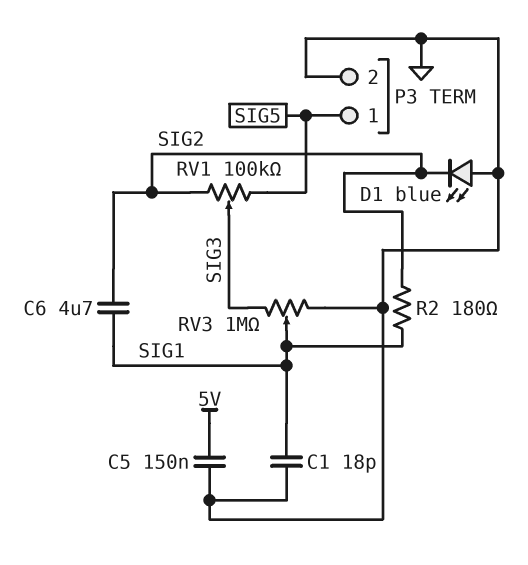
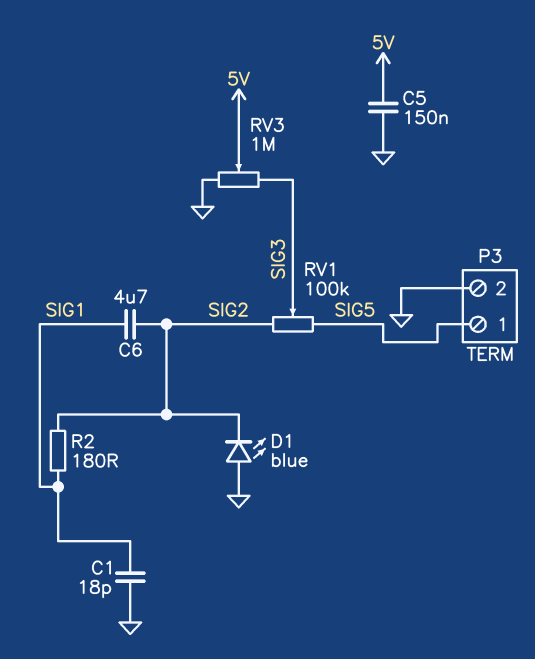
RV3: 1M (GND, SIG3, wiper SIG1) -> 1M (GND, SIG3, wiper 5V)

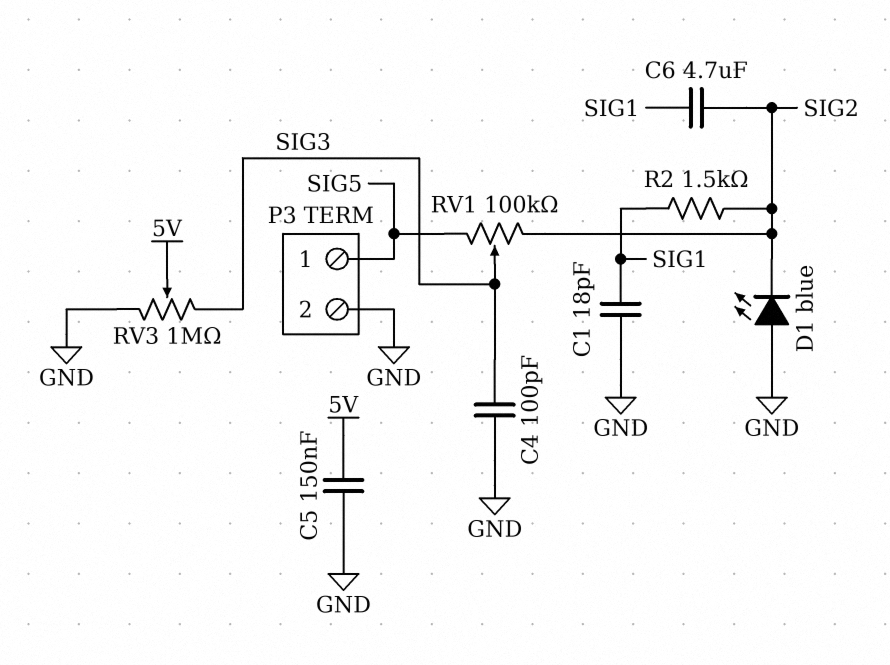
C4: none -> 100pF (GND, SIG3)
R2: 180 (SIG1, SIG2) -> 1.5k (SIG1, SIG2)

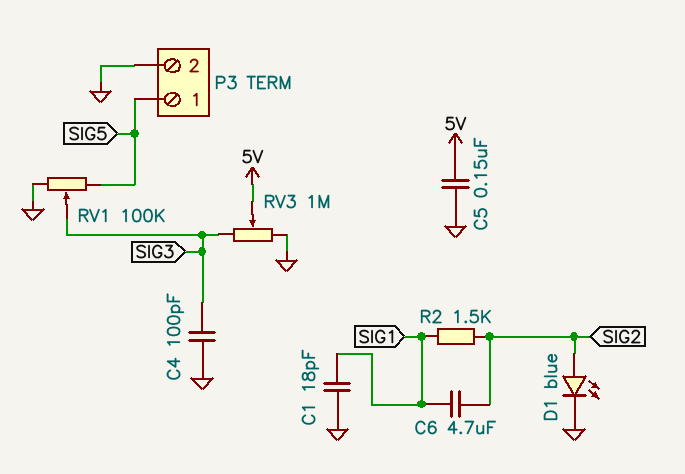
D1: LED blue (A GND, K SIG2) -> LED blue (A SIG2, K GND)
RV1: 100k (SIG2, SIG5, wiper SIG3) -> 100k (GND, SIG5, wiper SIG3)

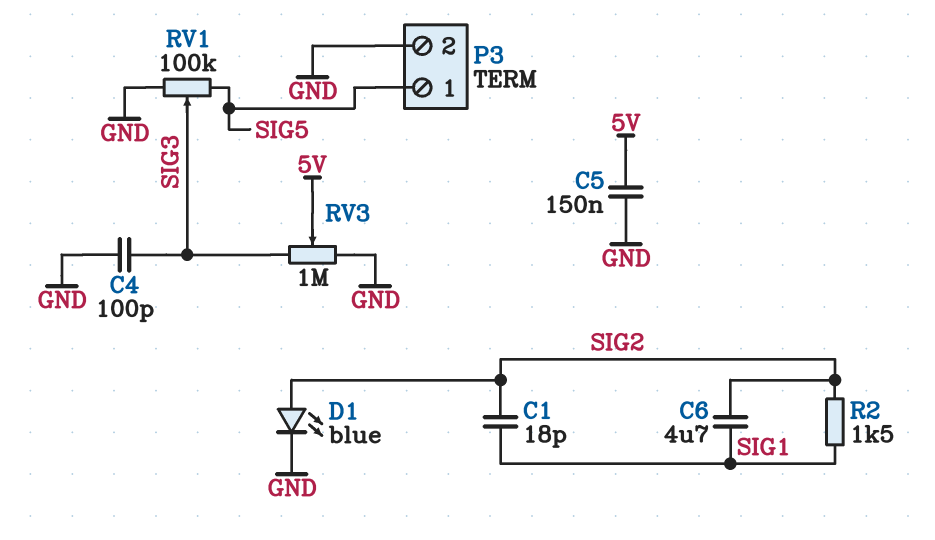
C1: 18pF (GND, SIG1) -> 18pF (SIG1, SIG2)

